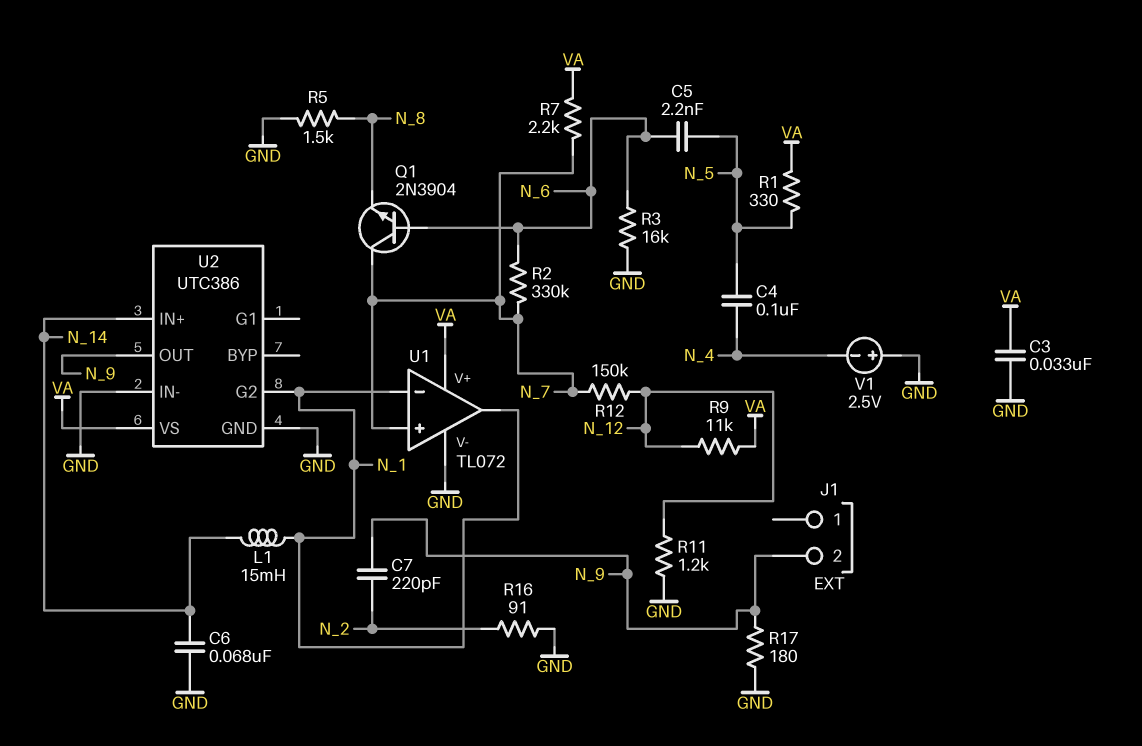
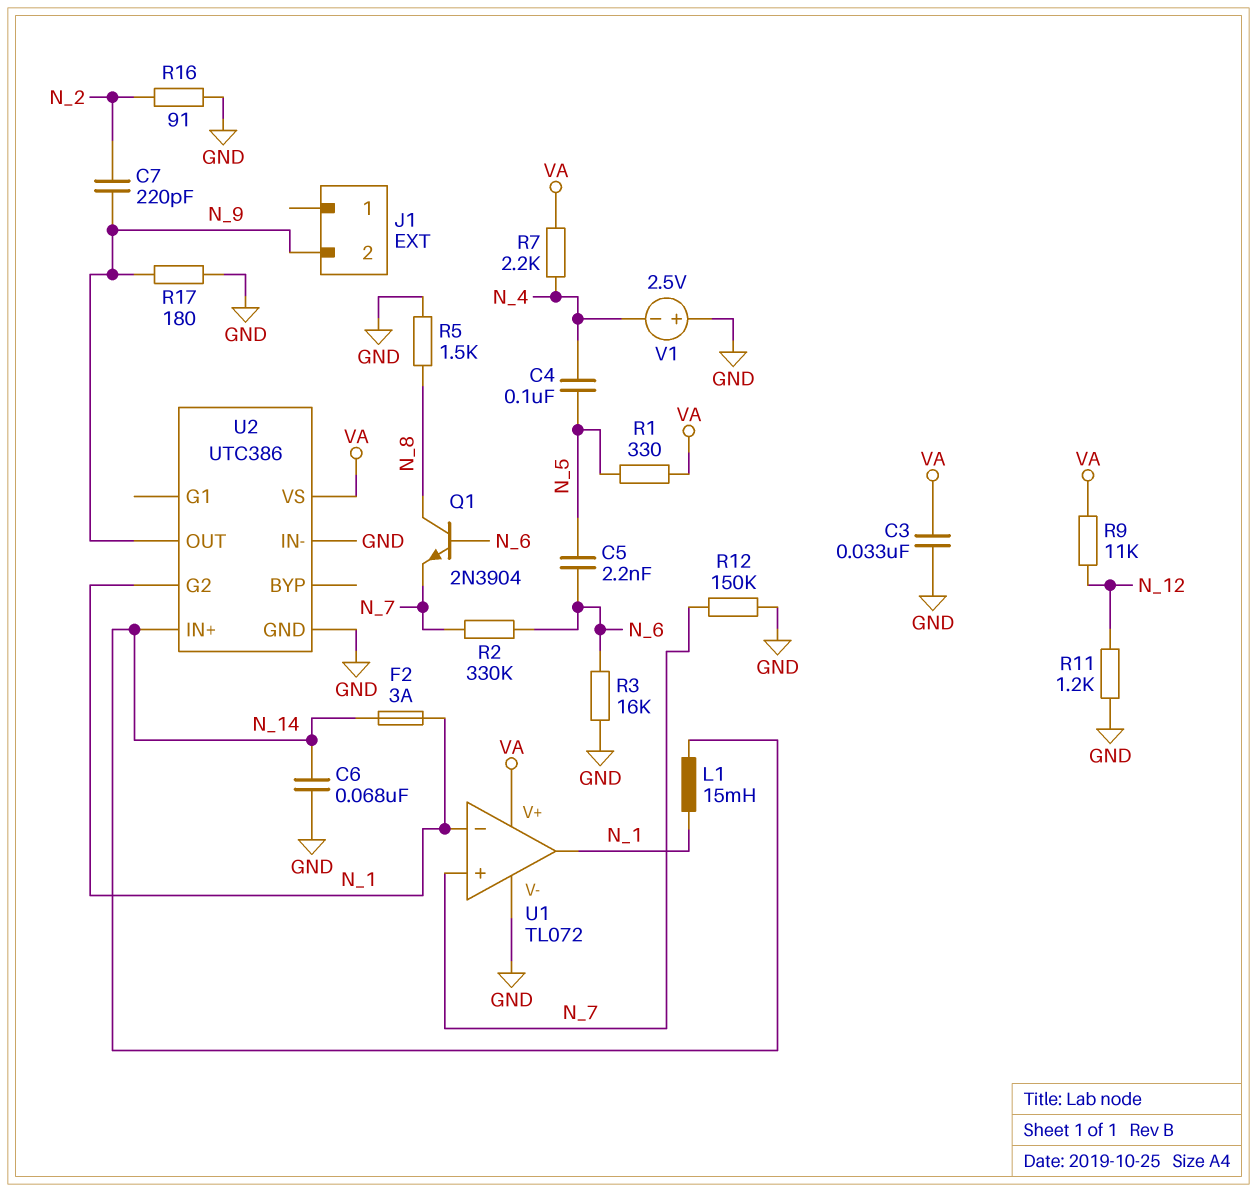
F2: none -> 3A (N_1, N_14)
Q1: NPN 2N3904 (B N_6, C N_7, E N_8) -> NPN 2N3904 (B N_6, C N_8, E N_7)
R7: 2.2k (N_7, VA) -> 2.2k (N_4, VA)
R12: 150k (N_7, N_12) -> 150k (GND, N_7)

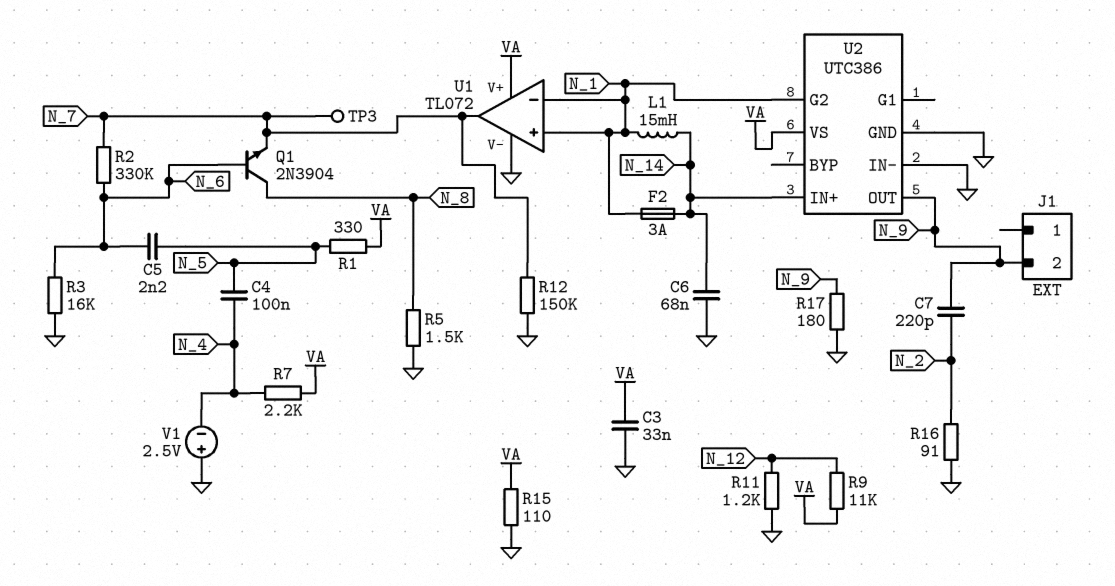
R15: none -> 110 (GND, VA)
TP3: none -> test point (N_7)
U1 pin in+: N_7 -> N_1
U1 pin out: N_1 -> N_7

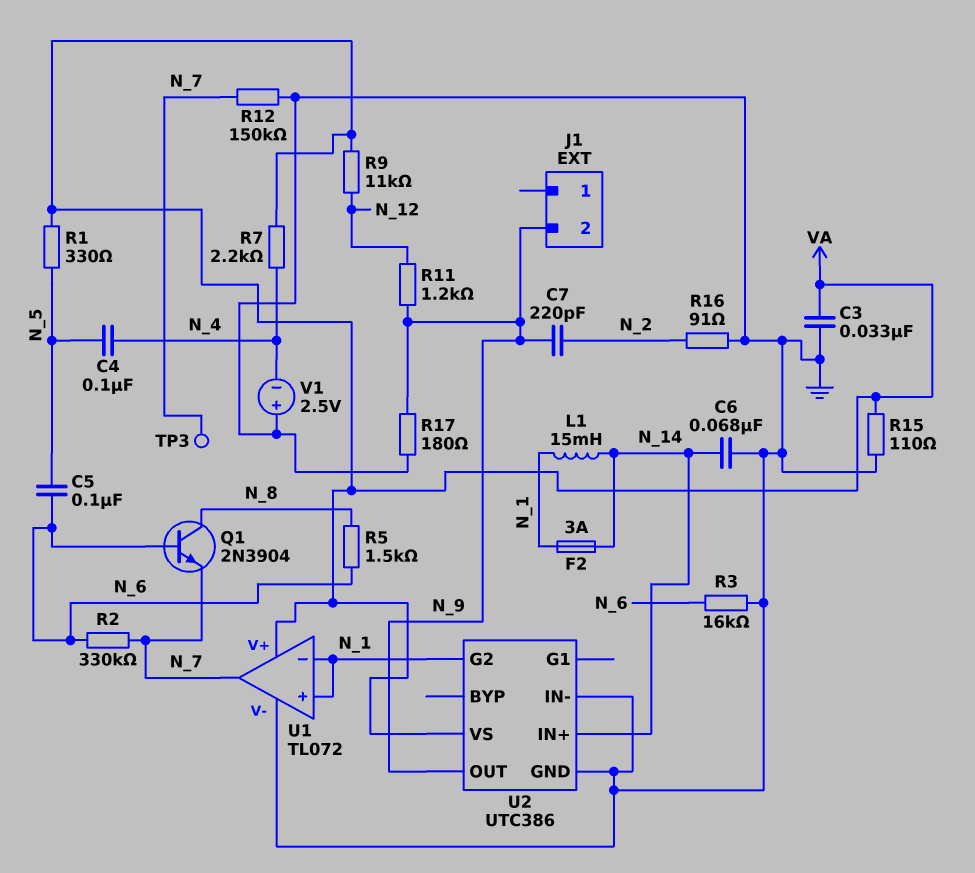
C5: 2.2nF (N_5, N_6) -> 100nF (N_5, N_6)
R5: 1.5k (GND, N_8) -> 1.5k (N_6, N_8)
R11: 1.2k (GND, N_12) -> 1.2k (N_9, N_12)

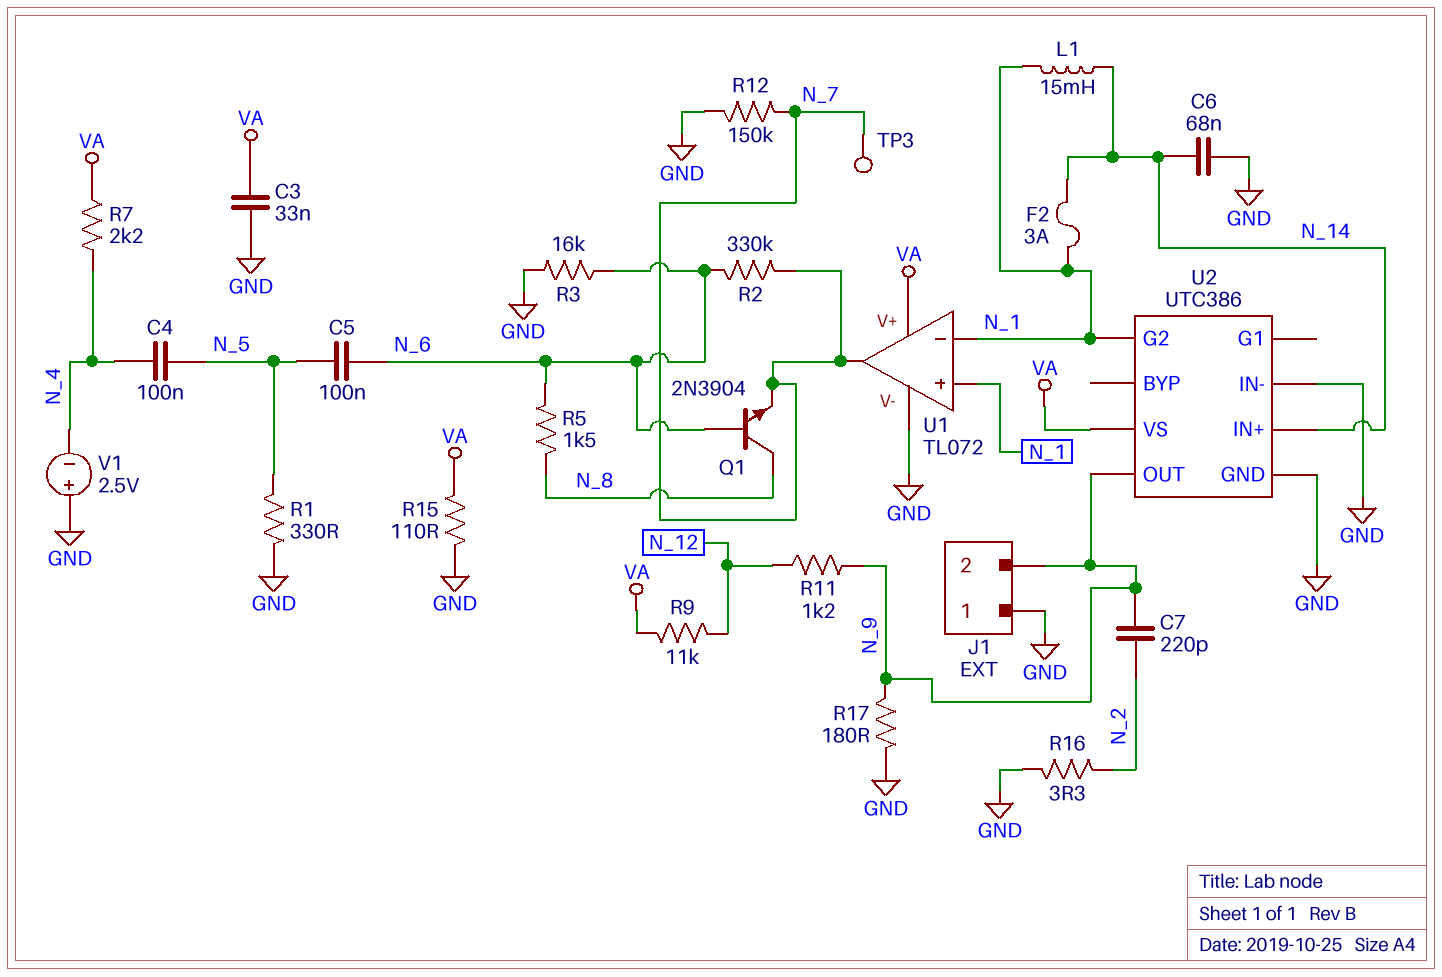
J1 pin 1: none -> GND
R1: 330 (N_5, VA) -> 330 (GND, N_5)
R16: 91 (GND, N_2) -> 3.3 (GND, N_2)

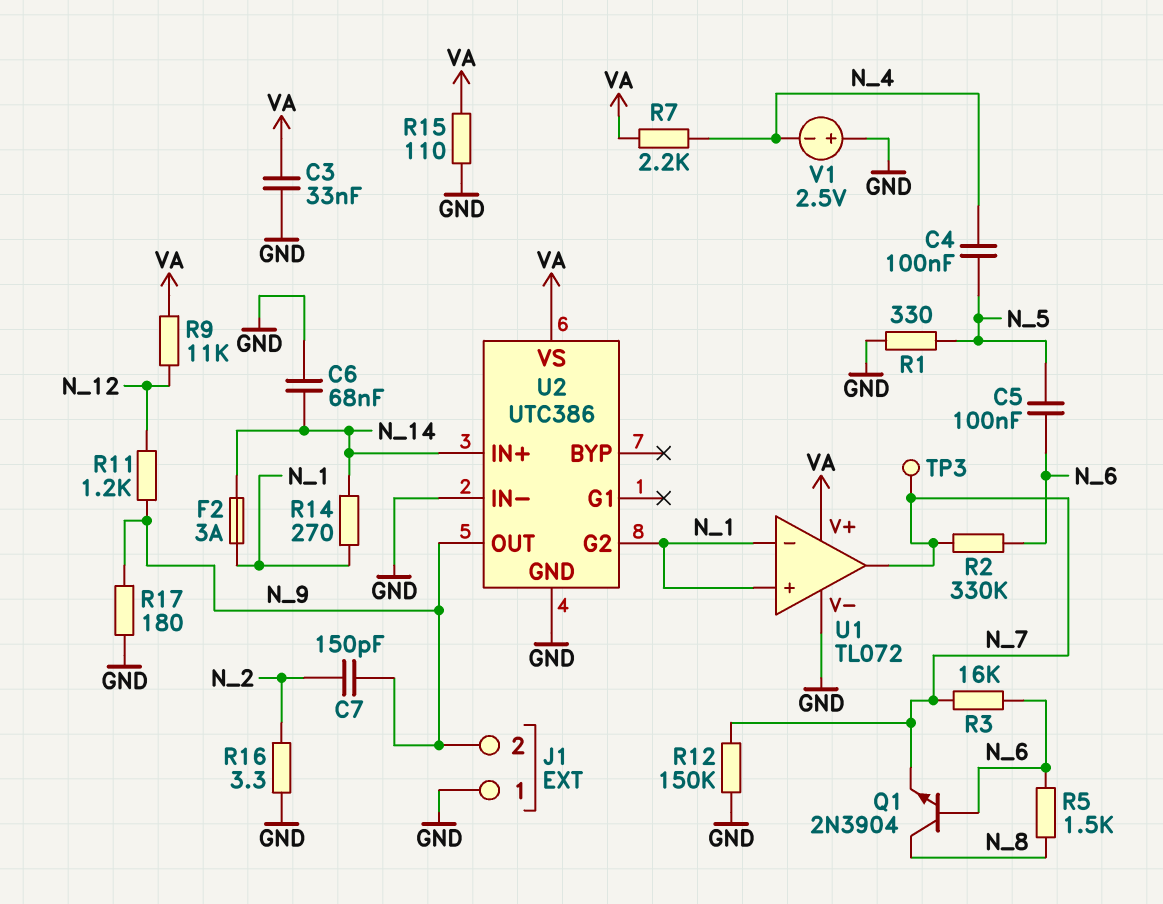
C7: 220pF (N_2, N_9) -> 150pF (N_2, N_9)
L1: 15mH (N_1, N_14) -> none
R3: 16k (GND, N_6) -> 16k (N_6, N_7)
R14: none -> 270 (N_1, N_14)

